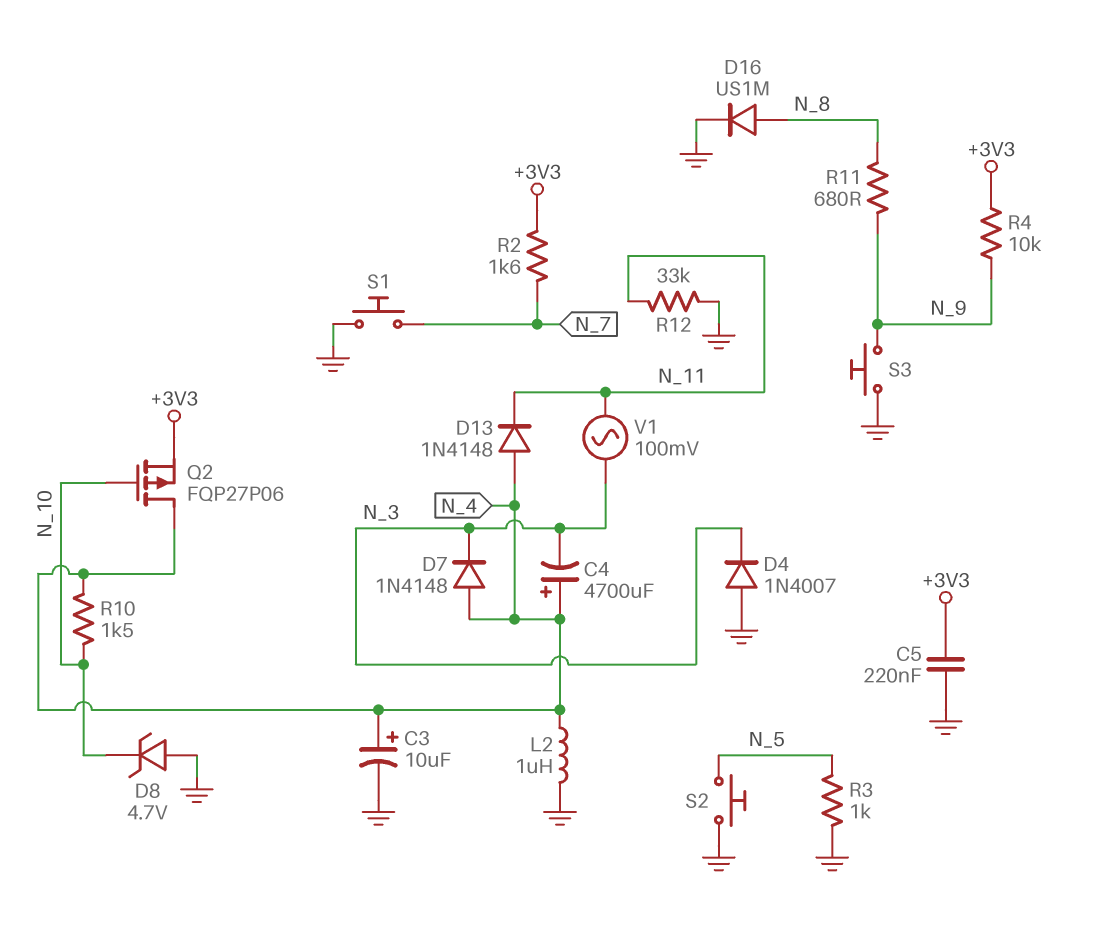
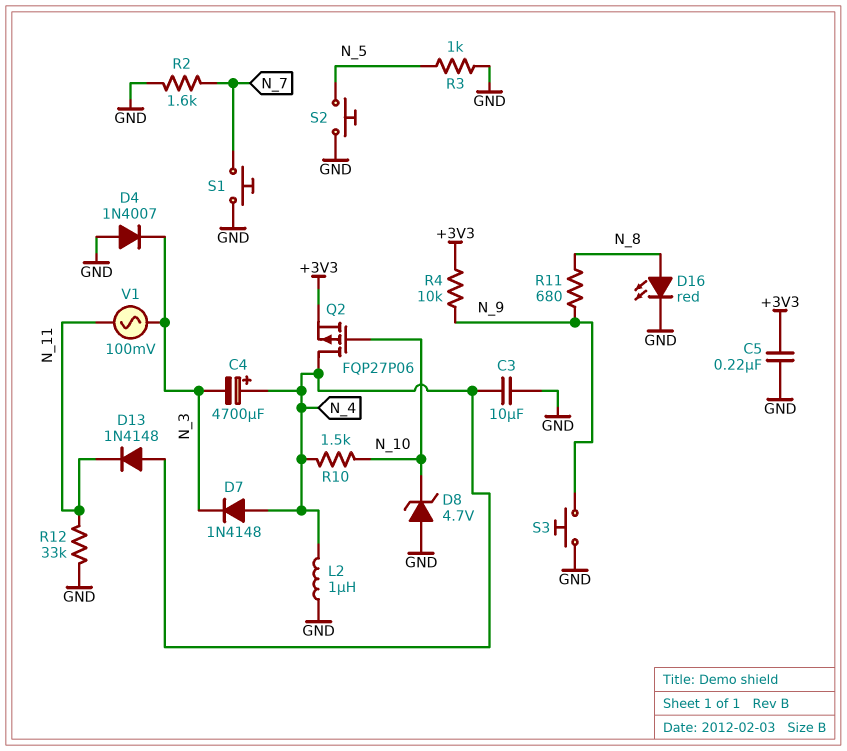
C3: 10uF (plus N_4, minus GND) -> 10uF (GND, N_4)
D16: diode US1M (A N_8, K GND) -> LED red (A N_8, K GND)
R2: 1.6k (+3V3, N_7) -> 1.6k (GND, N_7)

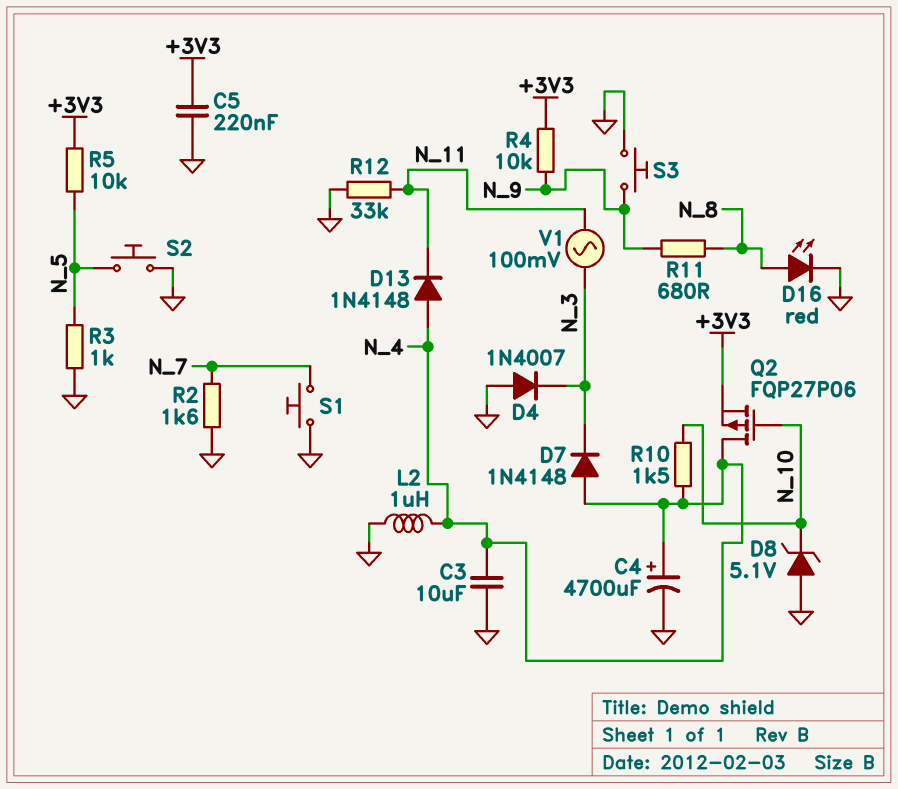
C4: 4700uF (plus N_4, minus N_3) -> 4700uF (plus N_4, minus GND)
D8: zener 4.7V (A GND, K N_10) -> zener 5.1V (A GND, K N_10)
R5: none -> 10k (+3V3, N_5)

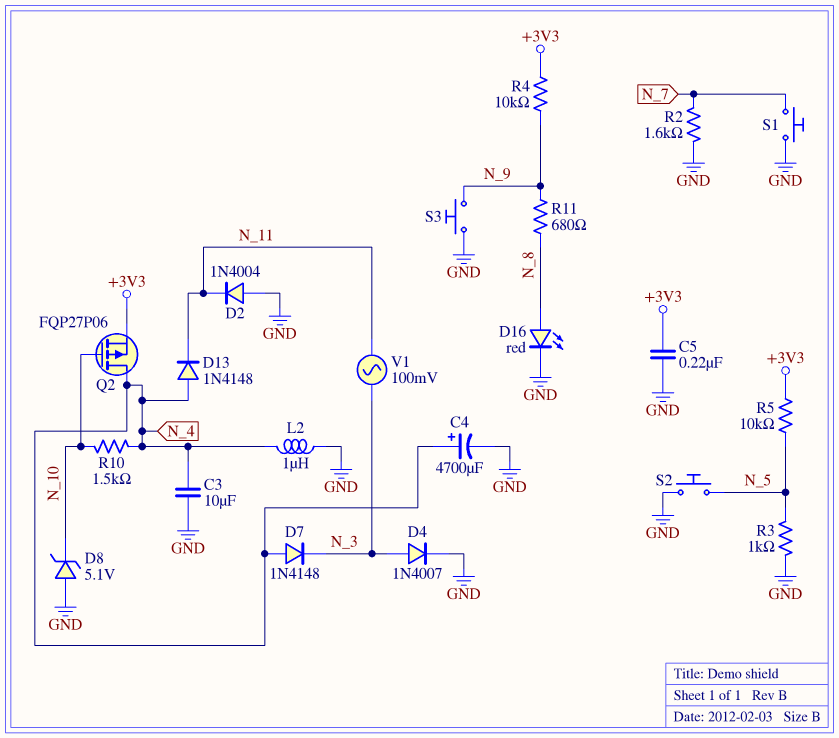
D2: none -> diode 1N4004 (A GND, K N_11)
D4: diode 1N4007 (A GND, K N_3) -> diode 1N4007 (A N_3, K GND)
R12: 33k (GND, N_11) -> none

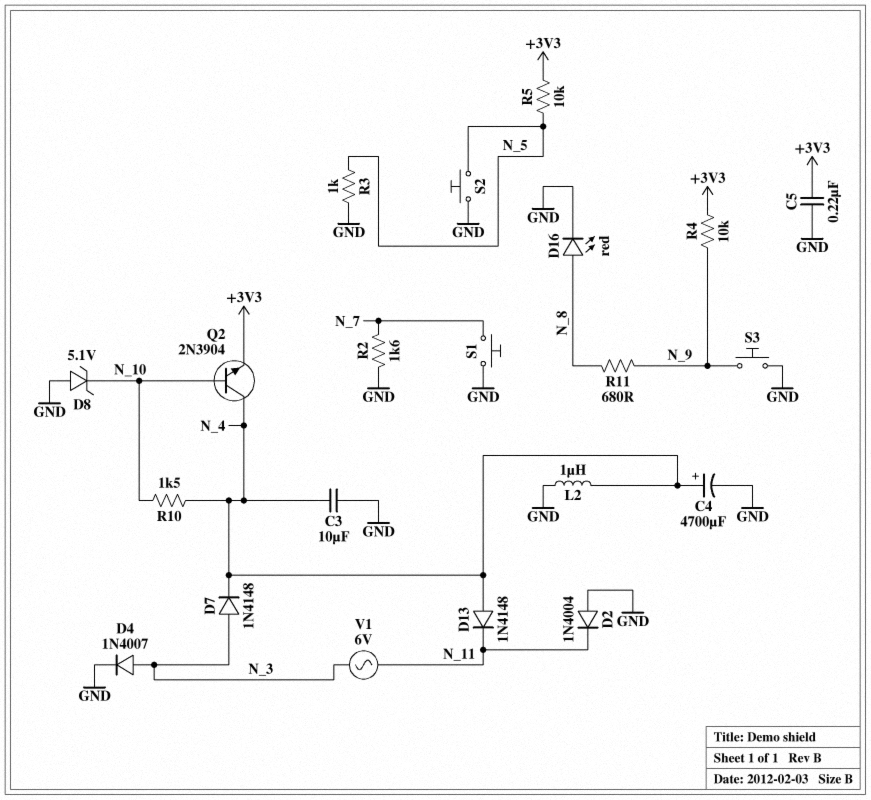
D7: diode 1N4148 (A N_4, K N_3) -> diode 1N4148 (A N_3, K N_4)
Q2: PMOS FQP27P06 (G N_10, D N_4, S +3V3) -> NPN 2N3904 (B N_10, C N_4, E +3V3)
V1: AC 100mV (N_3, N_11) -> AC 6V (N_3, N_11)

